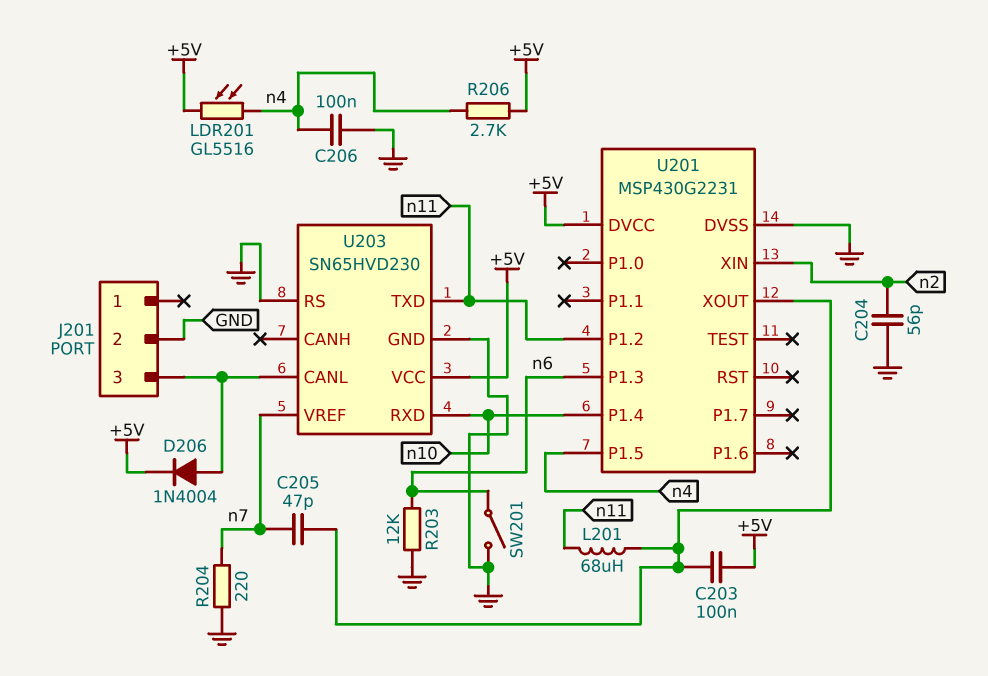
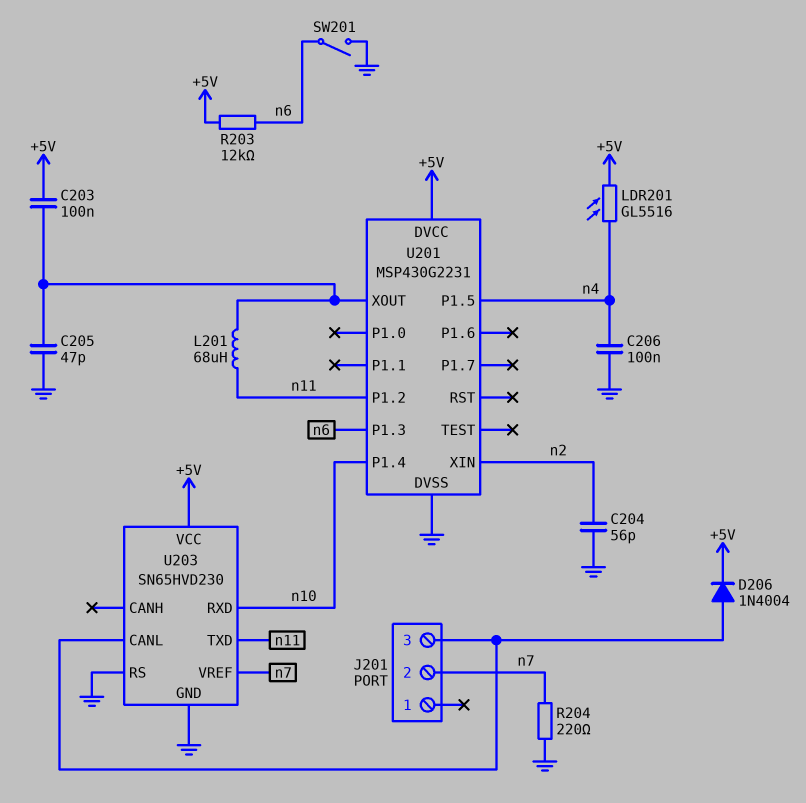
C205: 47pF (U201/XOUT, n7) -> 47pF (GND, U201/XOUT)
J201 pin 2: GND -> n7
R203: 12k (GND, n6) -> 12k (+5V, n6)
R206: 2.7k (+5V, n4) -> none

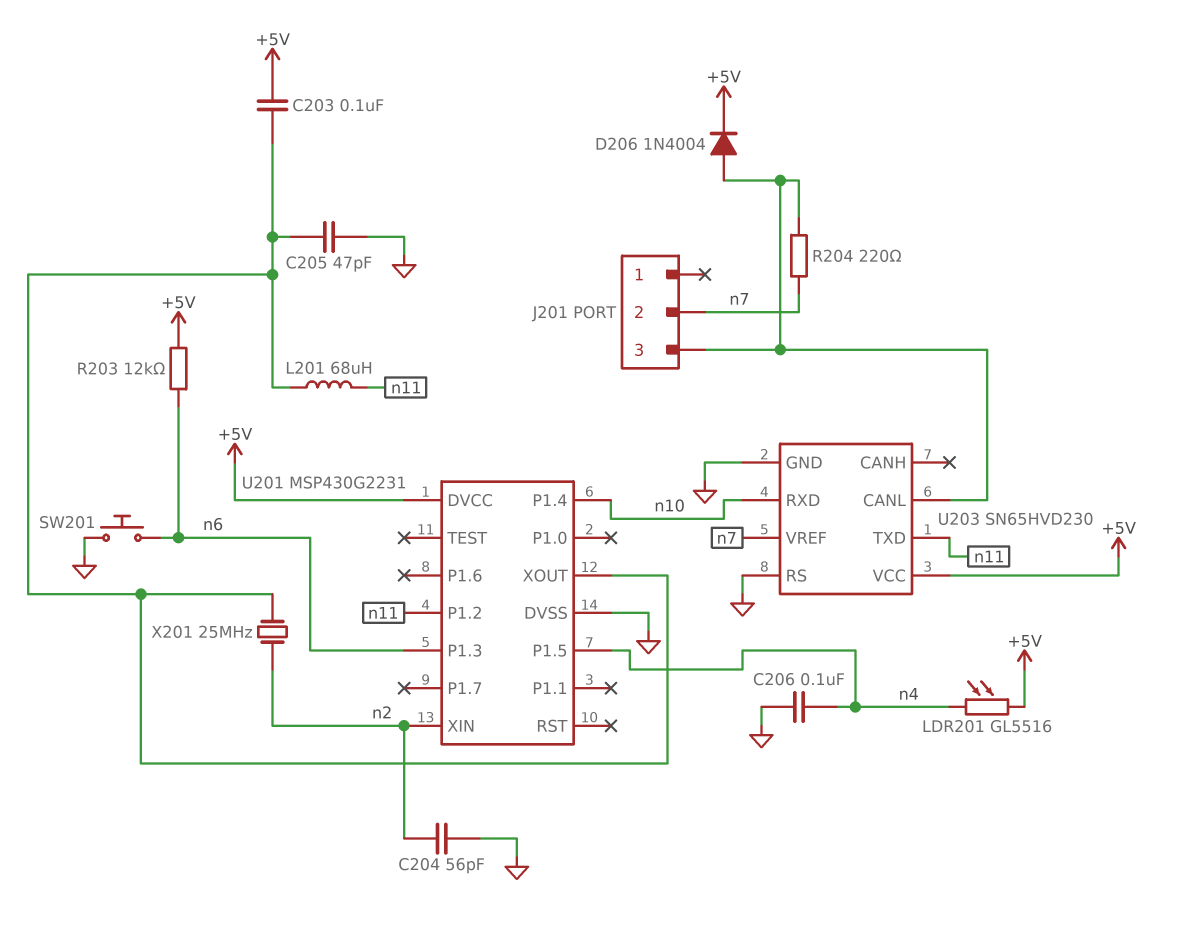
R204: 220 (GND, n7) -> 220 (J201/3, n7)
SW201: switch (GND, n6) -> button (GND, n6)
X201: none -> 25MHz (U201/XOUT, n2)

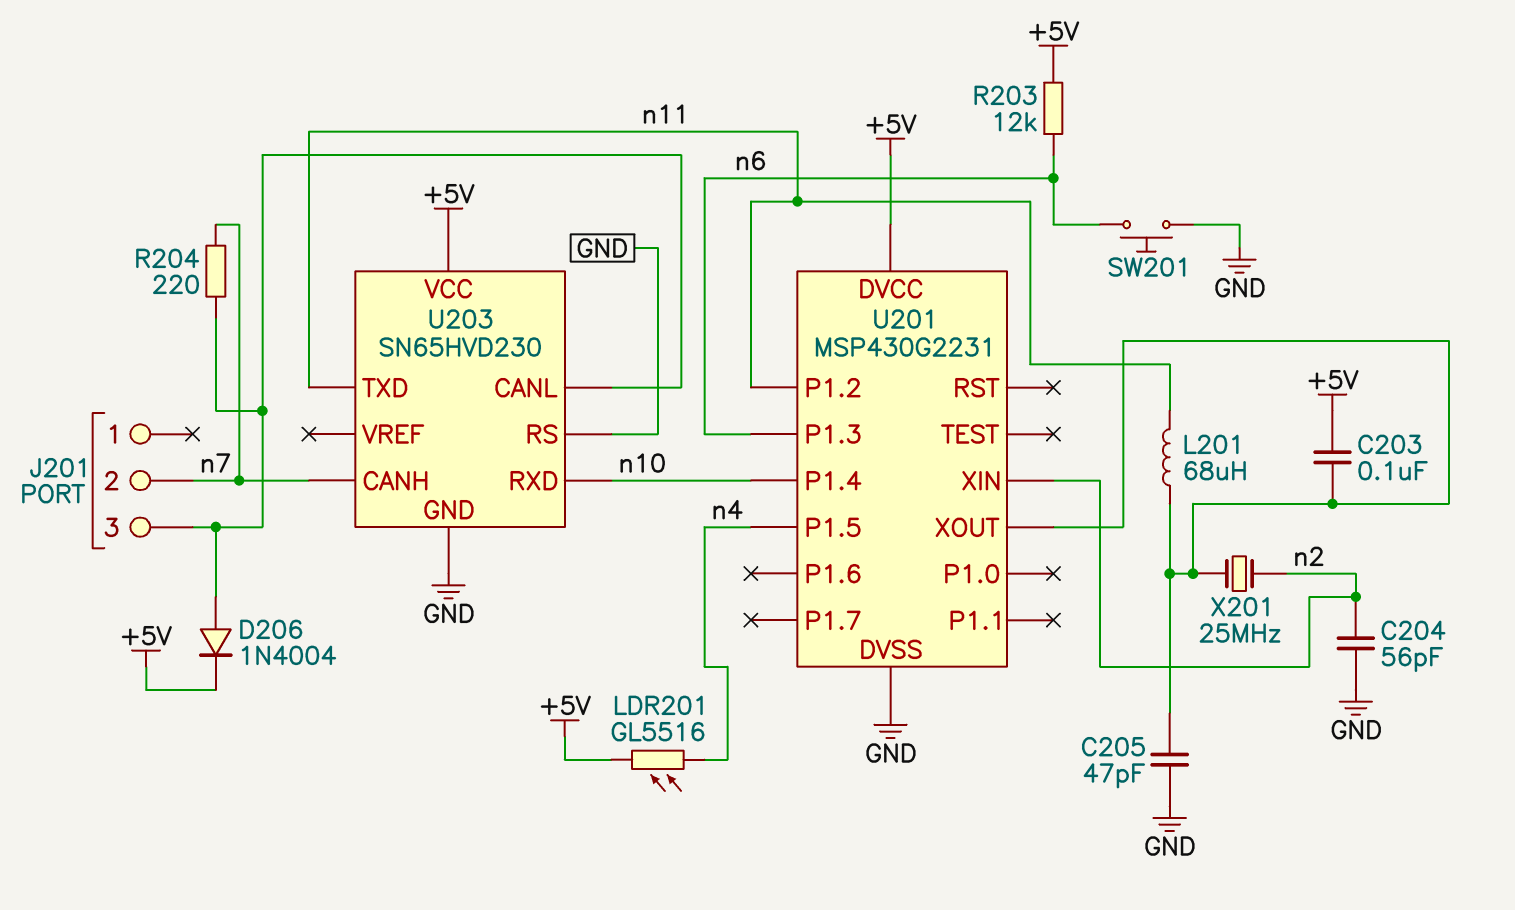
C206: 100nF (GND, n4) -> none
U203 pin CANH: none -> n7
U203 pin VREF: n7 -> none

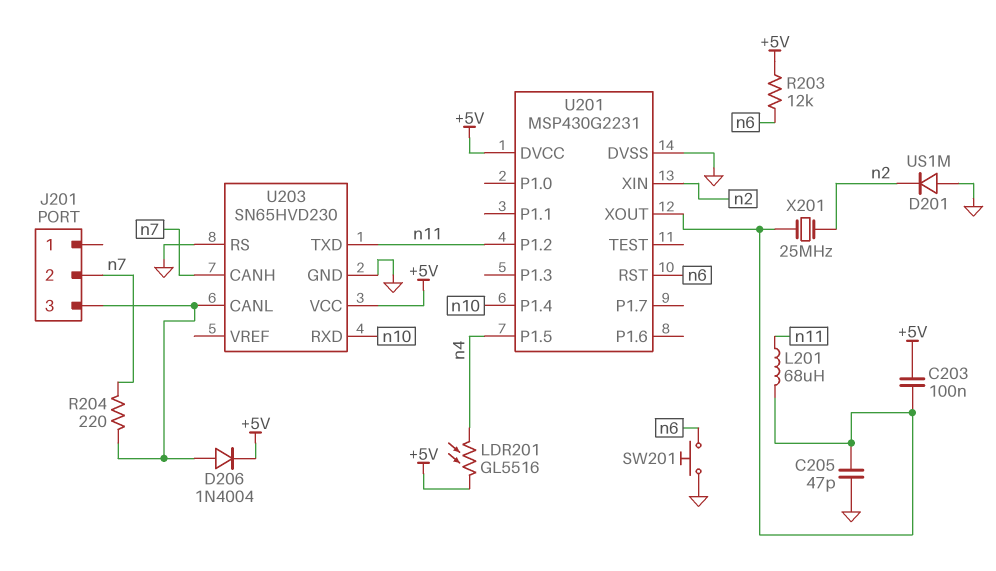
C204: 56pF (GND, n2) -> none
D201: none -> diode US1M (A GND, K n2)
U201 pin P1.3: n6 -> none
U201 pin RST: none -> n6

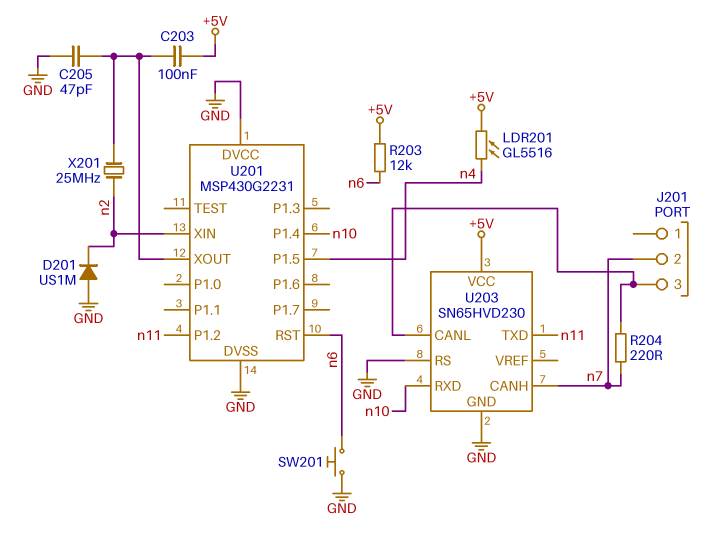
D206: diode 1N4004 (A J201/3, K +5V) -> none
L201: 68uH (U201/XOUT, n11) -> none
U201 pin DVCC: +5V -> GND

